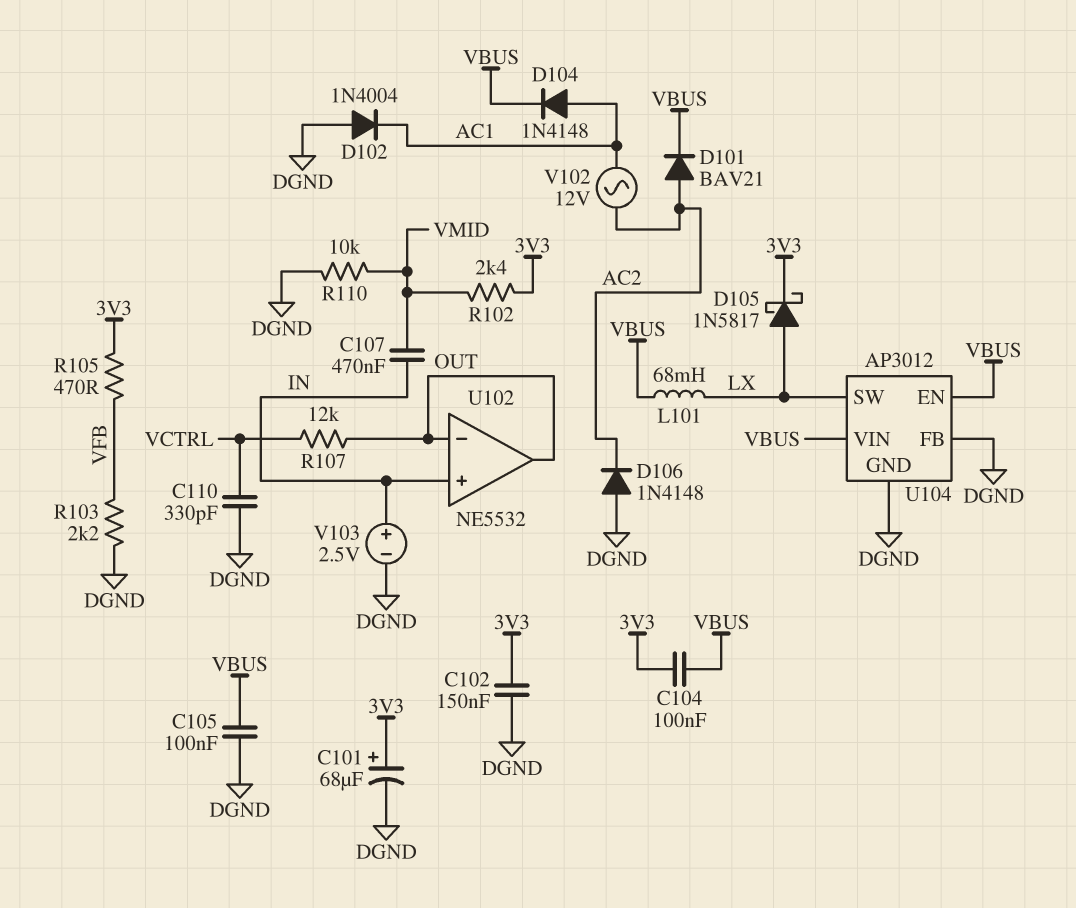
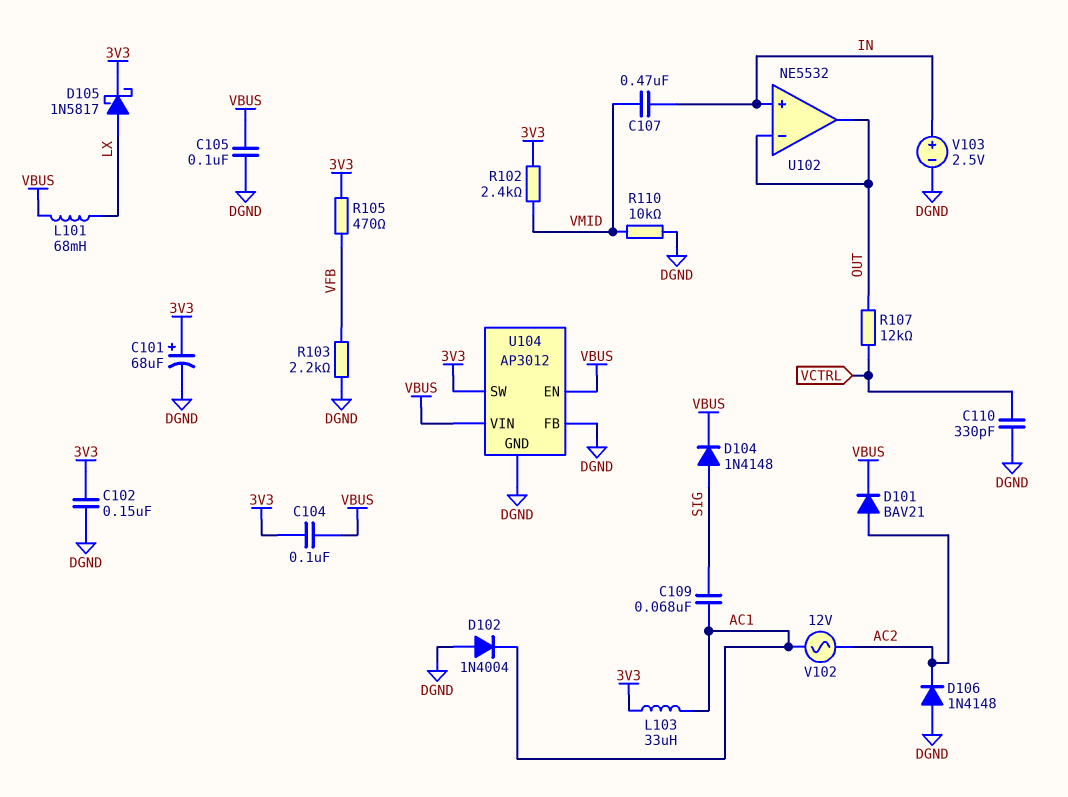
C109: none -> 68nF (AC1, SIG)
D104: diode 1N4148 (A AC1, K VBUS) -> diode 1N4148 (A SIG, K VBUS)
L103: none -> 33uH (3V3, AC1)
U104 pin SW: LX -> 3V3

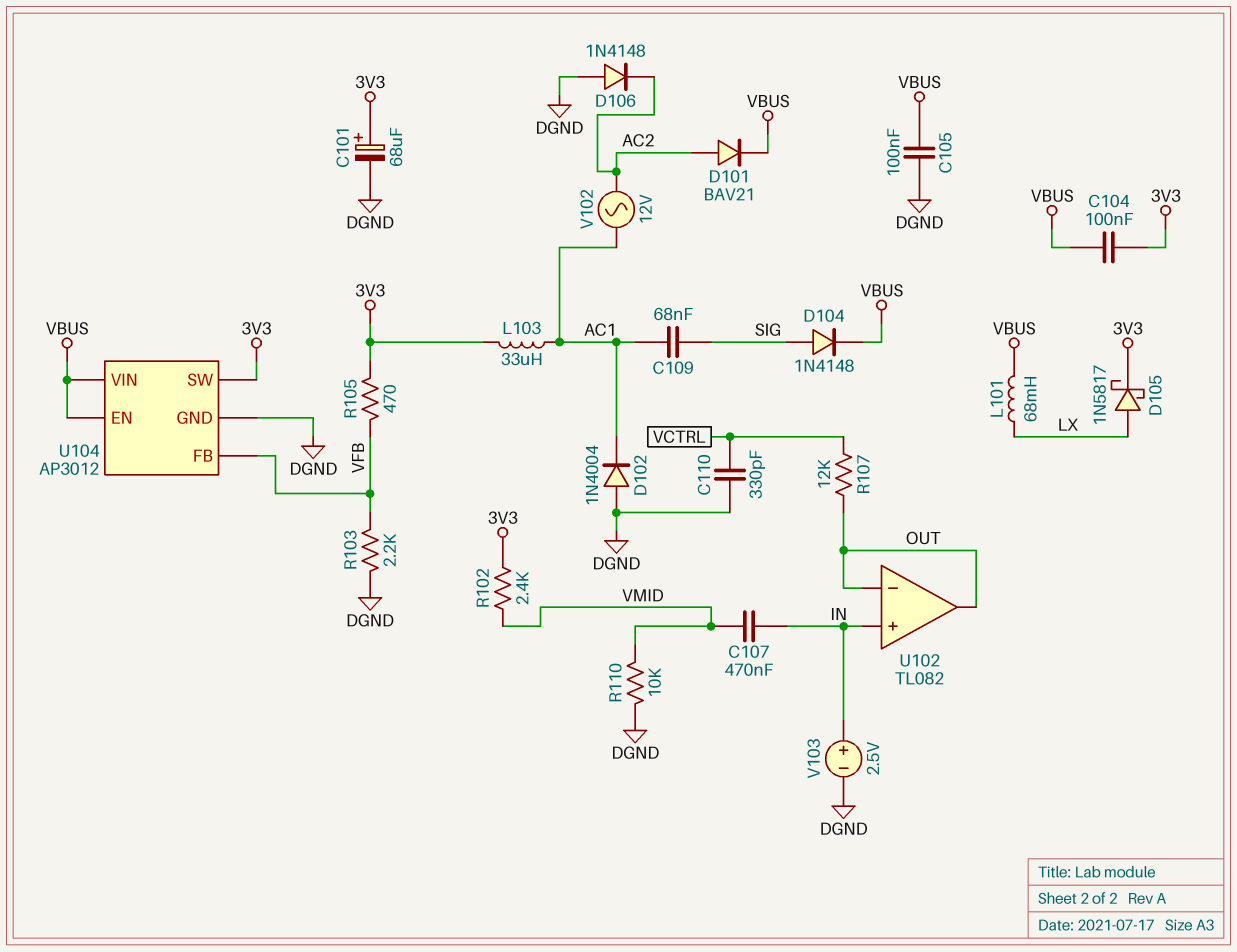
C102: 150nF (3V3, DGND) -> none
U102: NE5532 -> TL082
U104 pin FB: DGND -> VFB

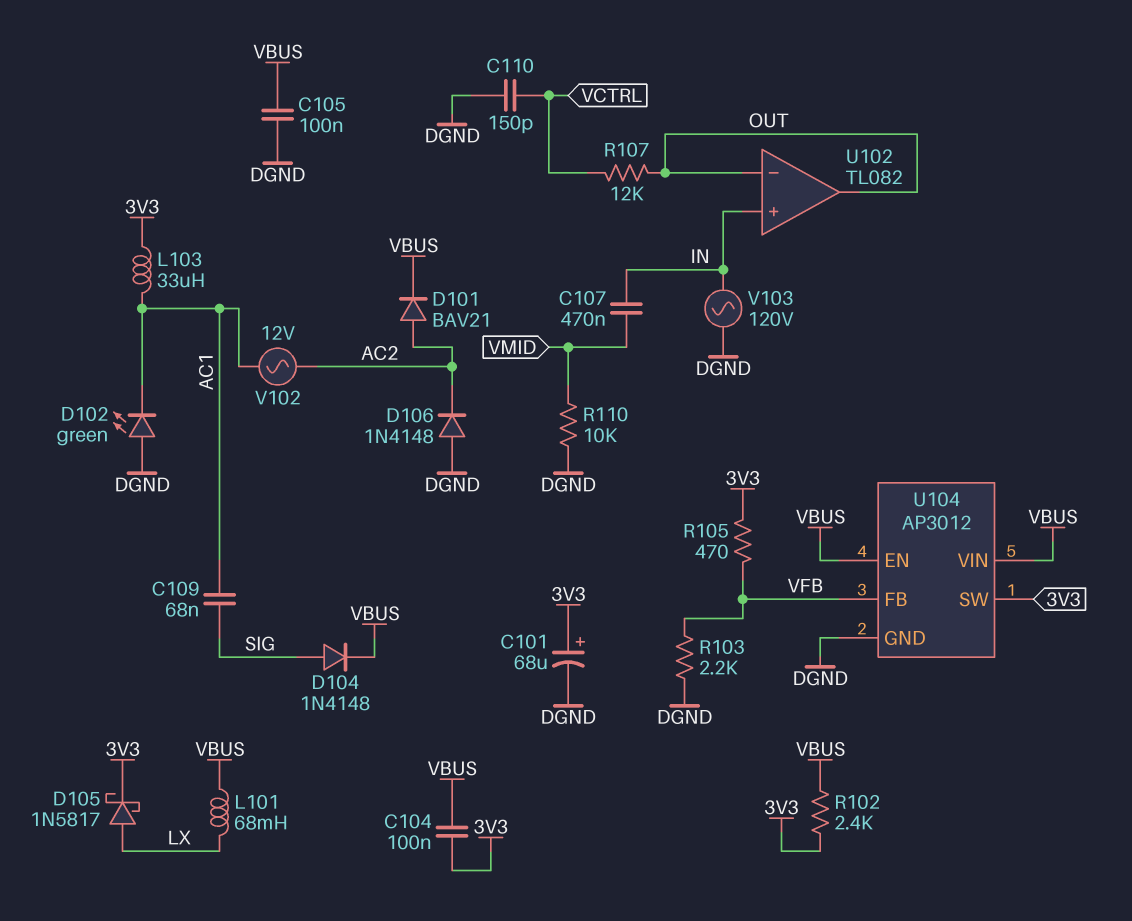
C110: 330pF (DGND, VCTRL) -> 150pF (DGND, VCTRL)
D102: diode 1N4004 (A DGND, K AC1) -> LED green (A DGND, K AC1)
R102: 2.4k (3V3, VMID) -> 2.4k (3V3, VBUS)
V103: 2.5V (plus IN, minus DGND) -> AC 120V (DGND, IN)

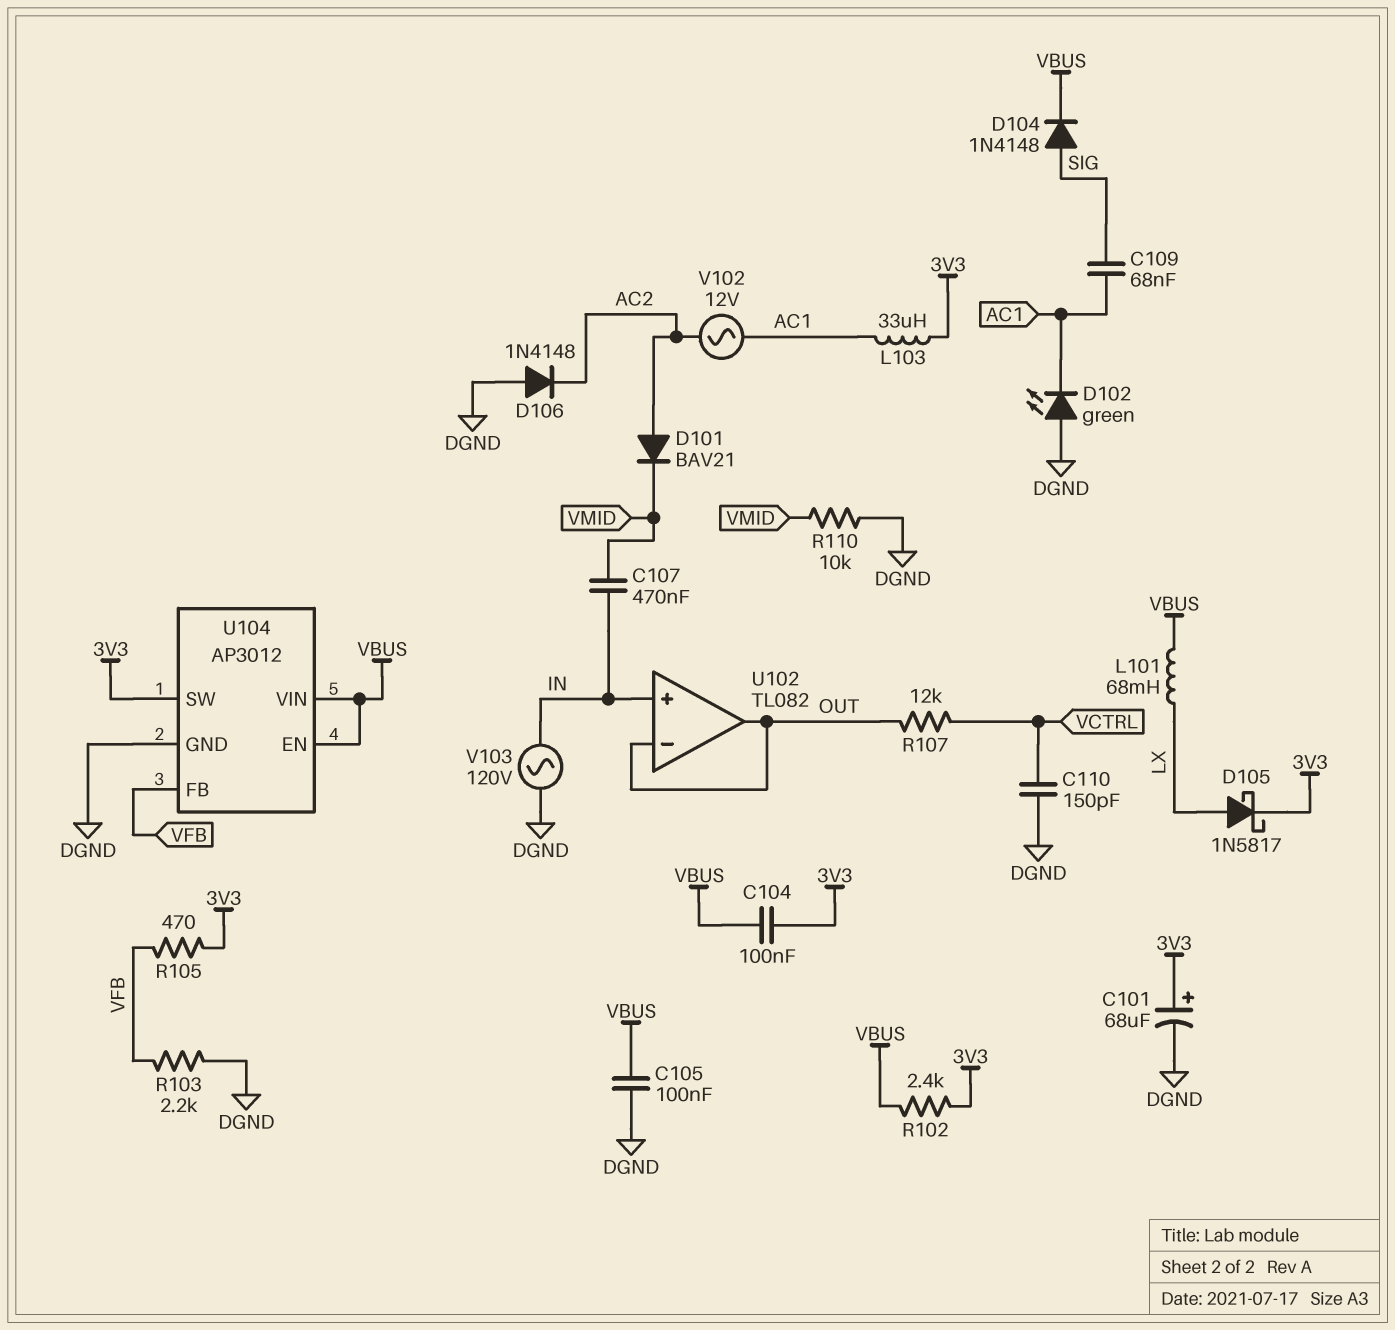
D101: diode BAV21 (A AC2, K VBUS) -> diode BAV21 (A AC2, K VMID)

